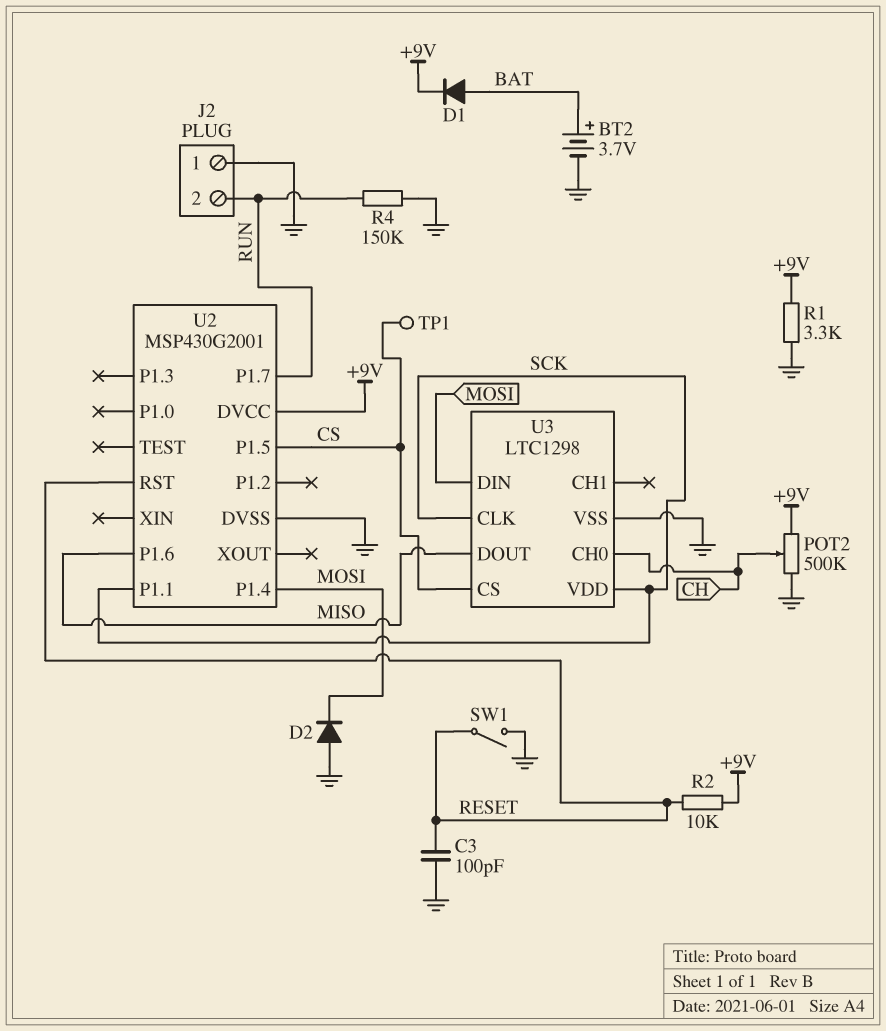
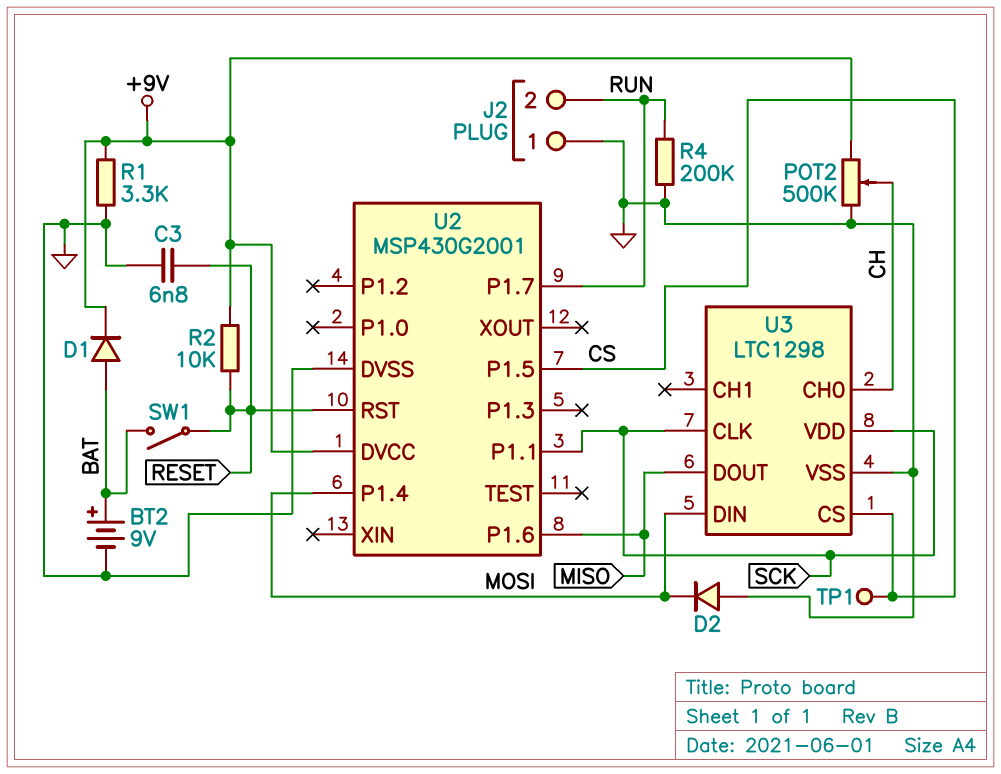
BT2: 3.7V (plus BAT, minus GND) -> 9V (plus BAT, minus GND)
C3: 100pF (GND, RESET) -> 6.8nF (GND, RESET)
R4: 150k (GND, RUN) -> 200k (GND, RUN)
SW1: switch (GND, RESET) -> switch (BAT, RESET)

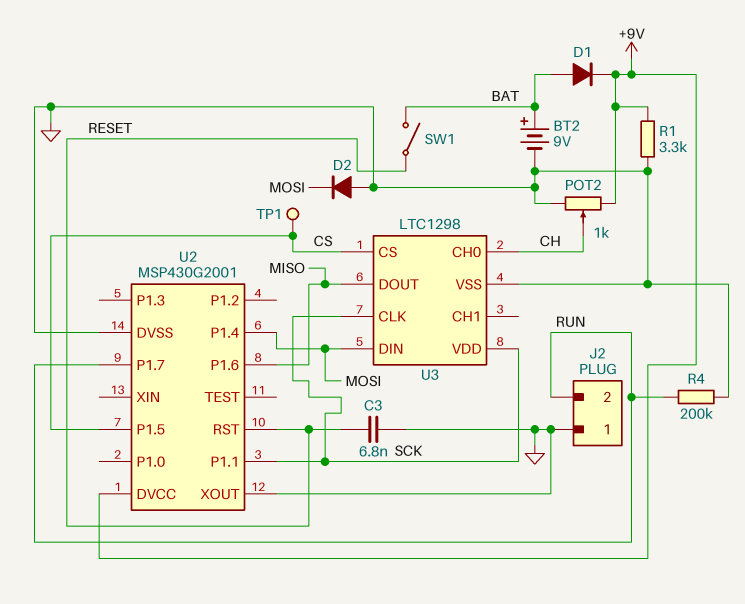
POT2: 500k (+9V, GND, wiper CH) -> 1k (+9V, GND, wiper CH)
R2: 10k (+9V, RESET) -> none
U2 pin XOUT: none -> GND

